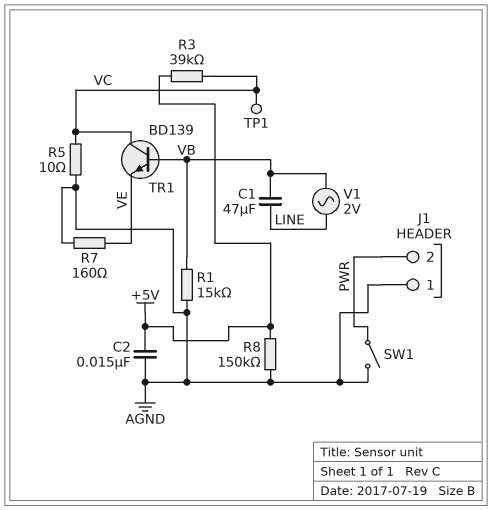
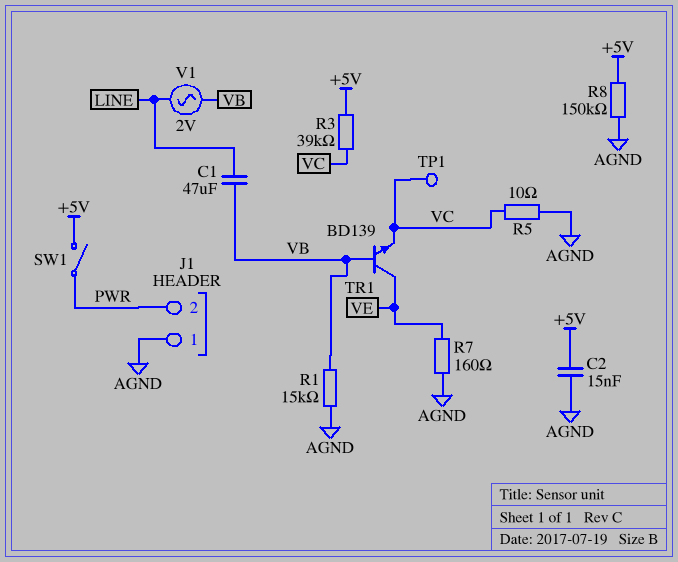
SW1: switch (AGND, PWR) -> switch (+5V, PWR)
TR1: NPN BD139 (B VB, C VC, E VE) -> NPN BD139 (B VB, C VE, E VC)

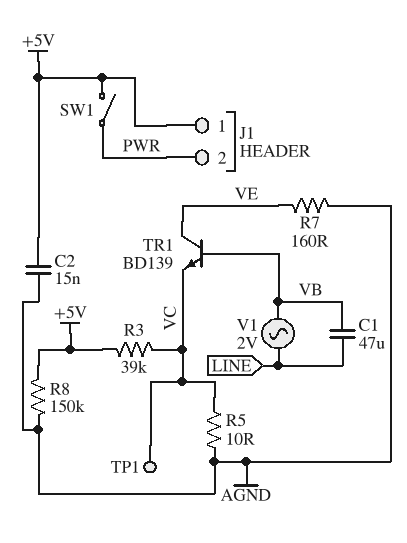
J1 pin 1: AGND -> +5V
R1: 15k (AGND, VB) -> none

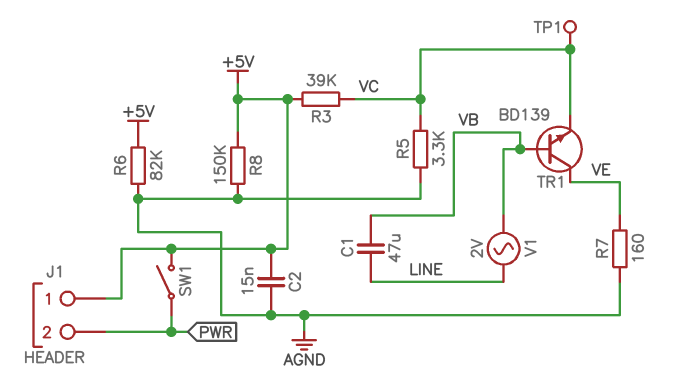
R5: 10 (AGND, VC) -> 3.3k (AGND, VC)
R6: none -> 82k (+5V, AGND)

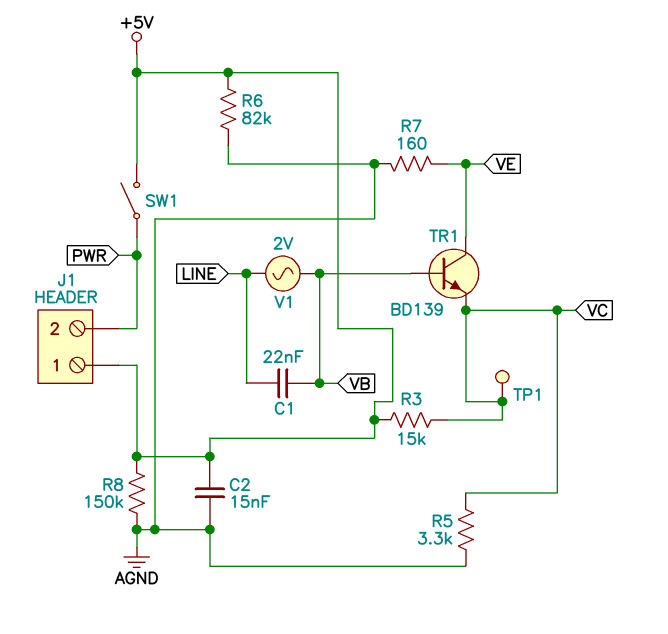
C1: 47uF (LINE, VB) -> 22nF (LINE, VB)
R3: 39k (+5V, VC) -> 15k (+5V, VC)

